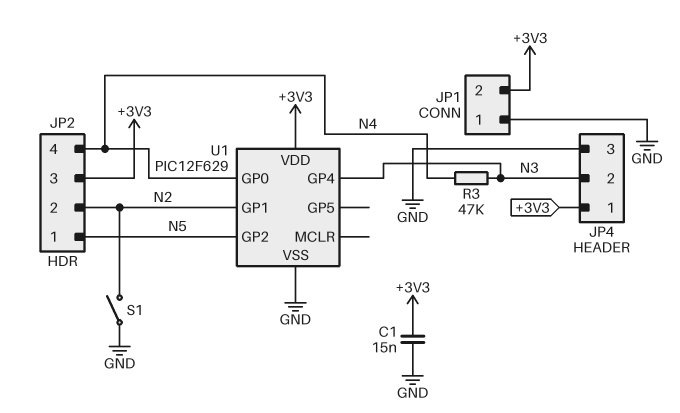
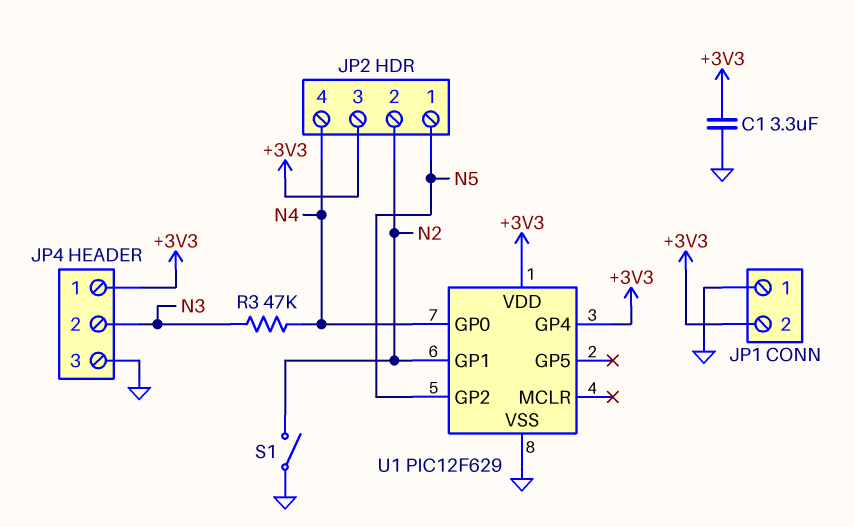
C1: 15nF (+3V3, GND) -> 3.3uF (+3V3, GND)
U1 pin GP4: N3 -> +3V3

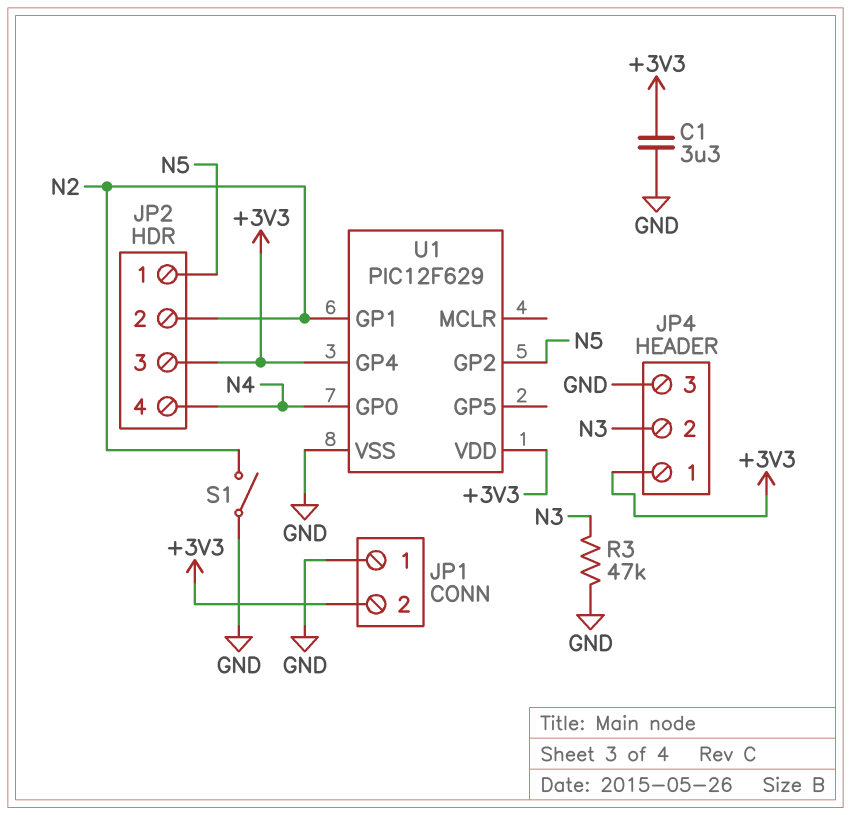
R3: 47k (N3, N4) -> 47k (GND, N3)

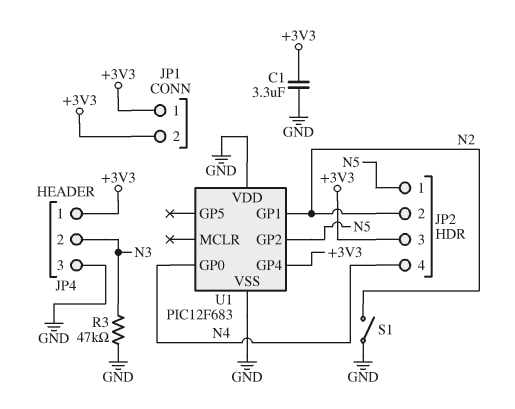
JP1 pin 1: GND -> +3V3
U1: PIC12F629 -> PIC12F683
U1 pin VDD: +3V3 -> GND

